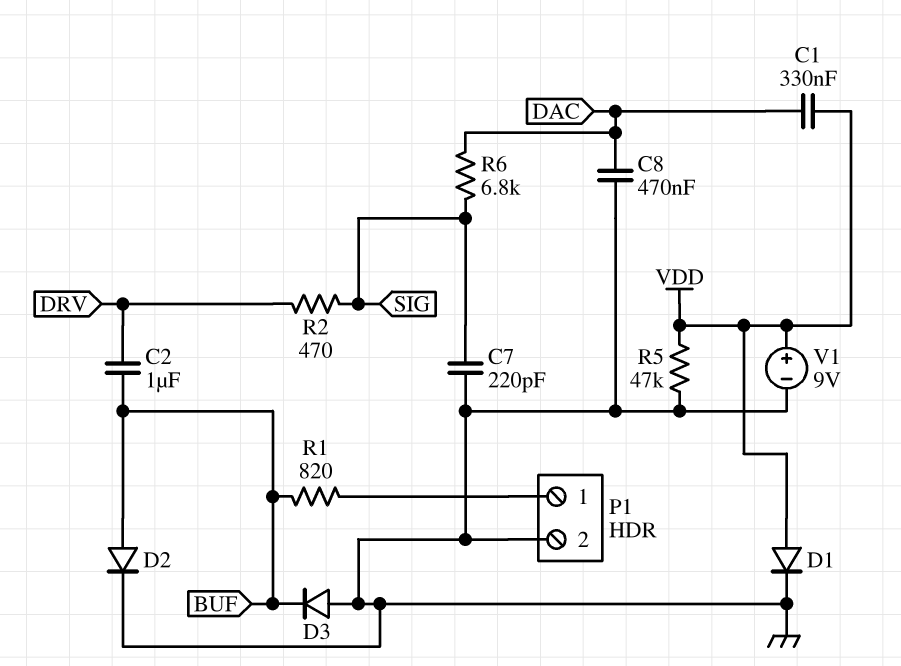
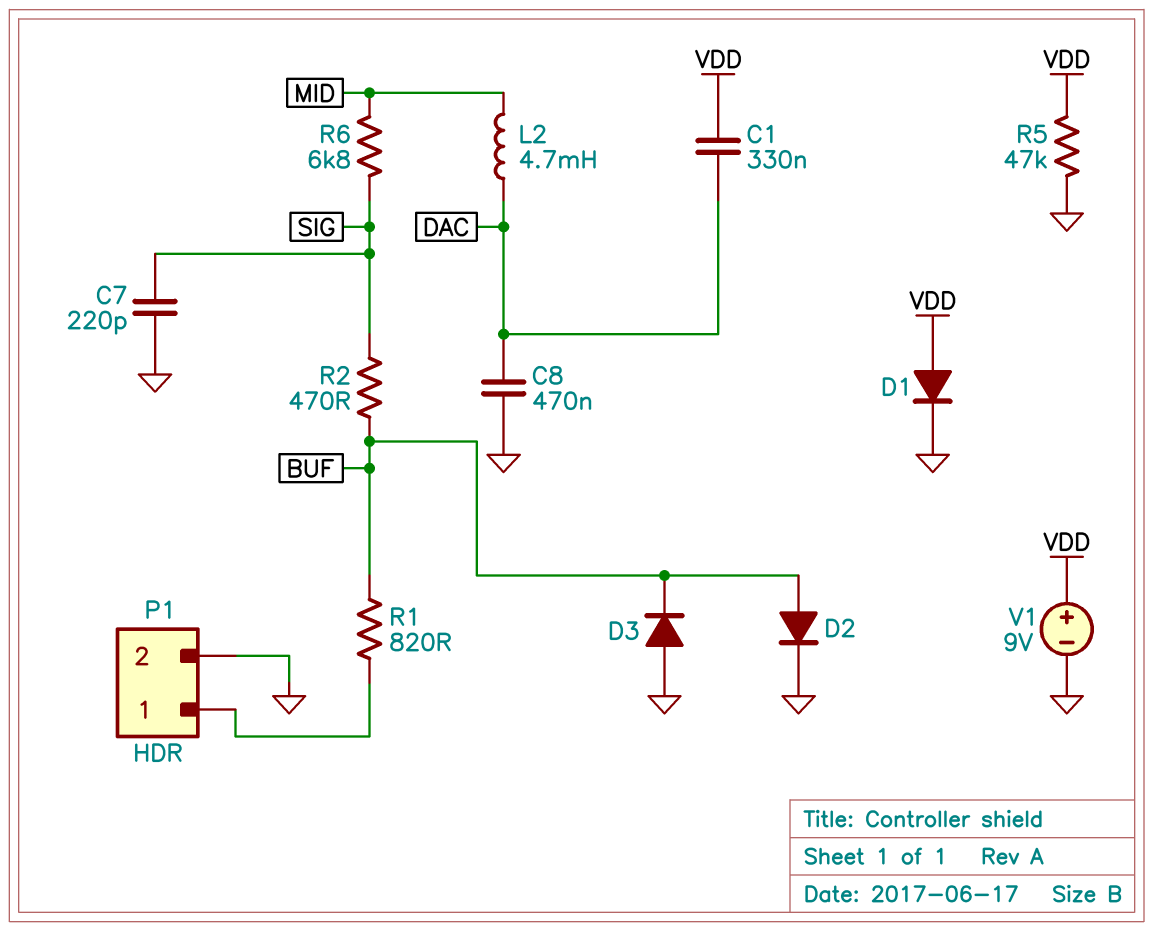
C2: 1uF (BUF, DRV) -> none
L2: none -> 4.7mH (DAC, MID)
R2: 470 (DRV, SIG) -> 470 (BUF, SIG)
R6: 6.8k (DAC, SIG) -> 6.8k (MID, SIG)

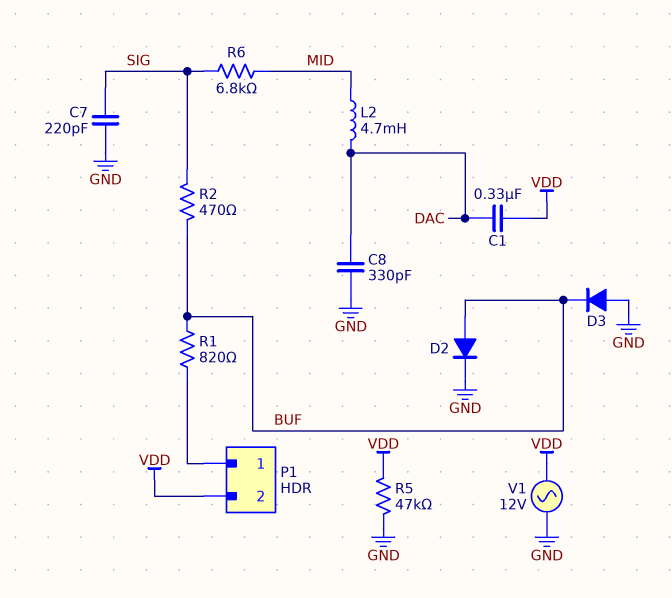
C8: 470nF (DAC, GND) -> 330pF (DAC, GND)
D1: diode (A VDD, K GND) -> none
P1 pin 2: GND -> VDD
V1: 9V (plus VDD, minus GND) -> AC 12V (GND, VDD)

